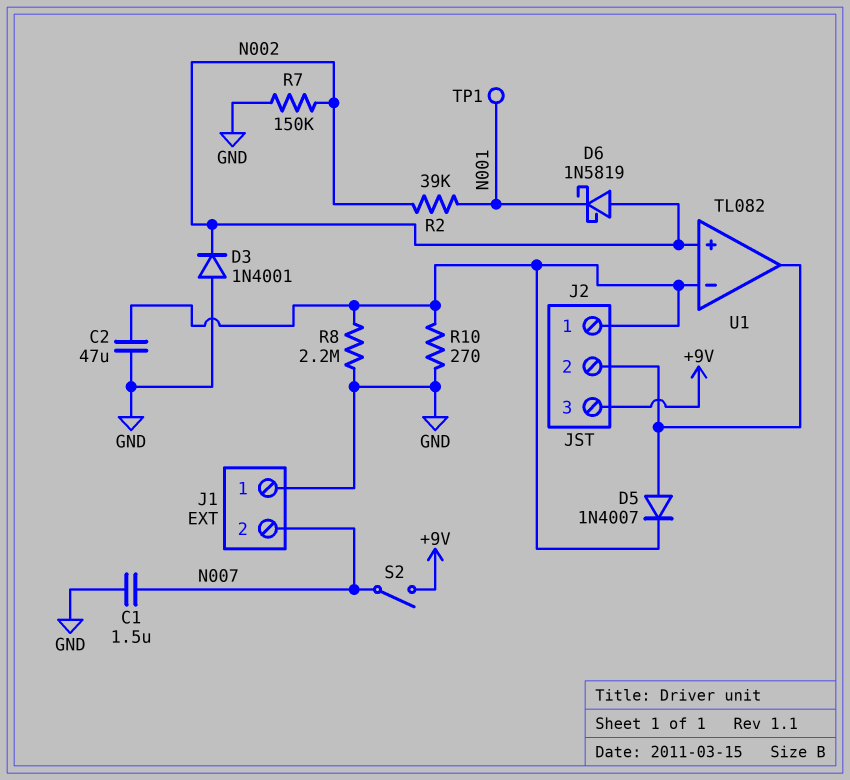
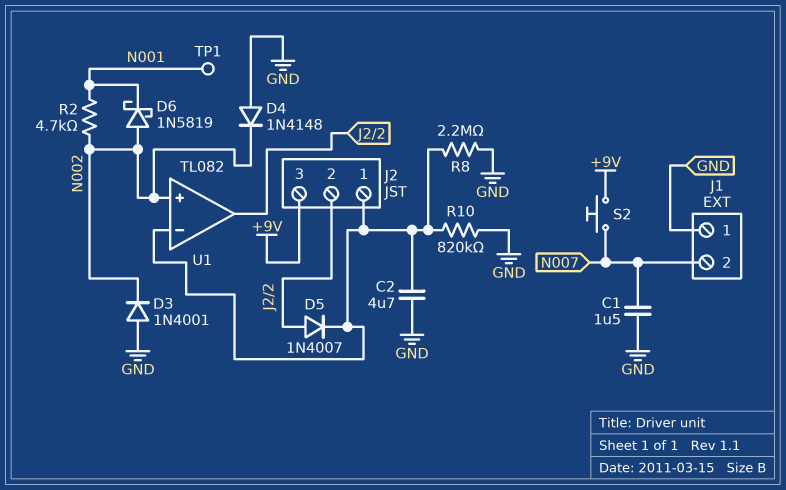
C2: 47uF (GND, J2/1) -> 4.7uF (GND, J2/1)
D4: none -> diode 1N4148 (A GND, K N002)
R2: 39k (N001, N002) -> 4.7k (N001, N002)
R7: 150k (GND, N002) -> none
R10: 270 (GND, J2/1) -> 820k (GND, J2/1)
S2: switch (+9V, N007) -> button (+9V, N007)

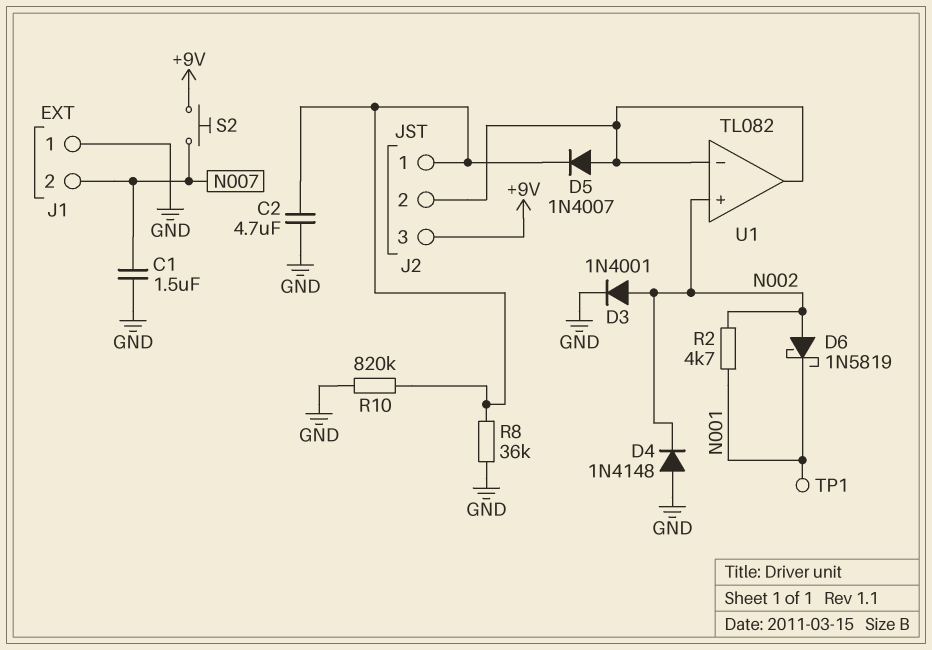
D3: diode 1N4001 (A GND, K N002) -> diode 1N4001 (A N002, K GND)
R8: 2.2M (GND, J2/1) -> 36k (GND, J2/1)
U1 pin in-: J2/1 -> J2/2

